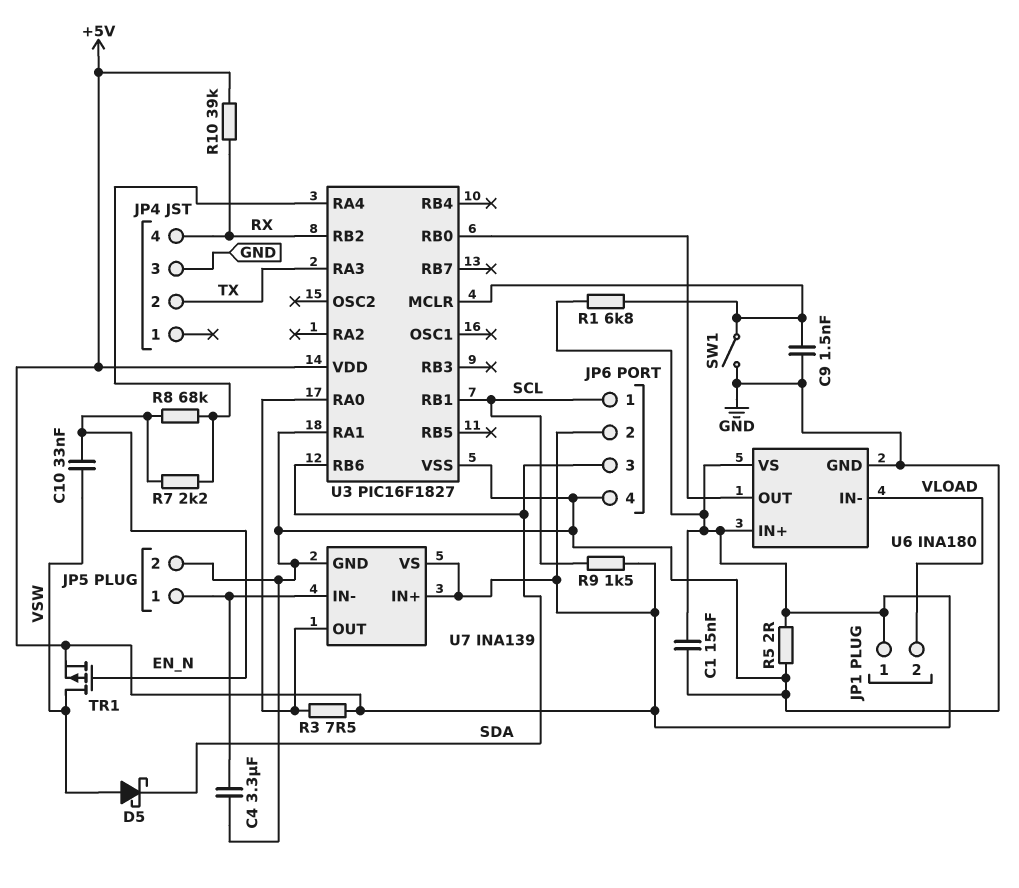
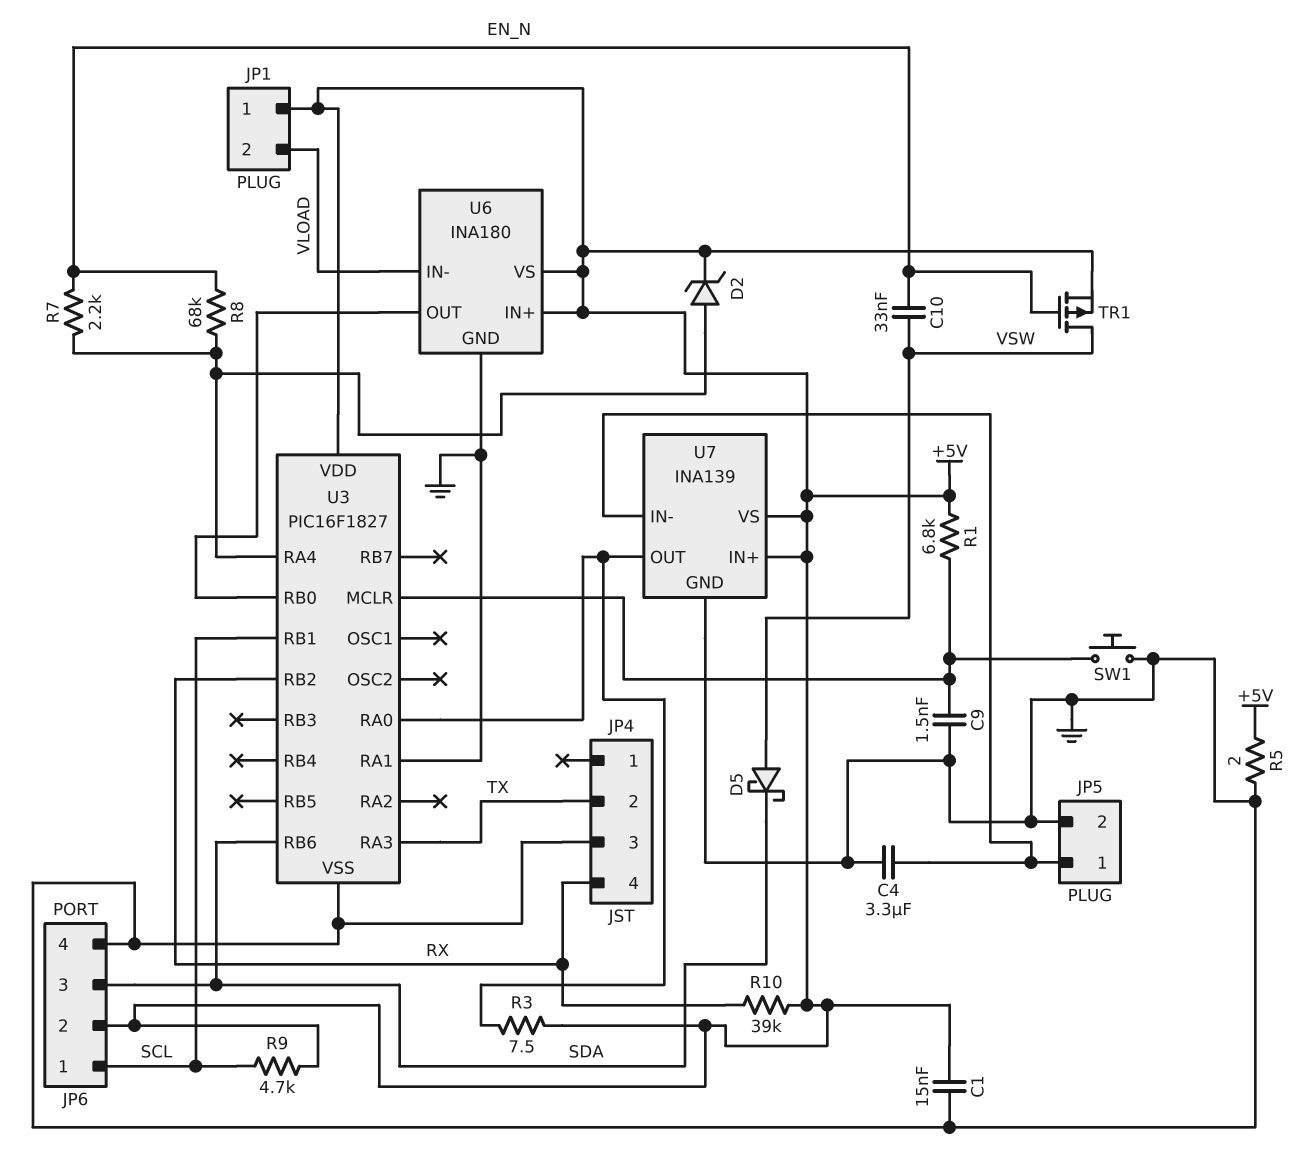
D2: none -> zener (A U3/RA4, K +5V)
R9: 1.5k (+5V, SCL) -> 4.7k (+5V, SCL)
SW1: switch (GND, U3/MCLR) -> button (GND, U3/MCLR)

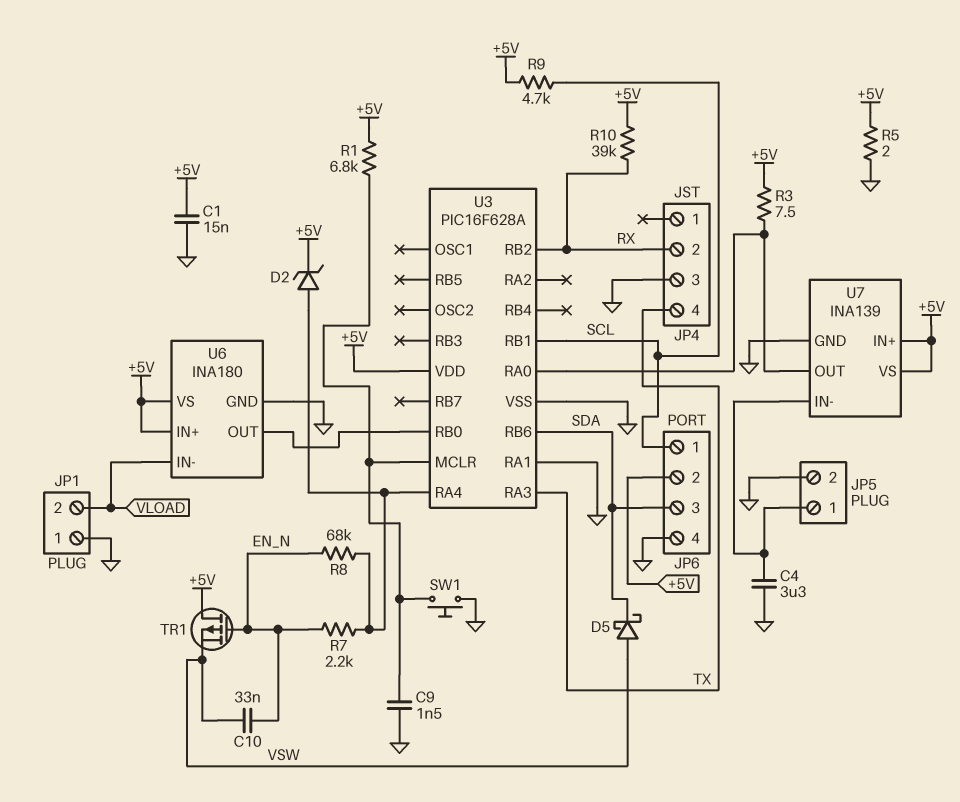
JP1 pin 1: +5V -> GND
JP4 pin 2: TX -> RX
JP4 pin 4: RX -> TX
TR1: PMOS (G EN_N, D VSW, S +5V) -> PMOS (G EN_N, D +5V, S VSW)
U3: PIC16F1827 -> PIC16F628A

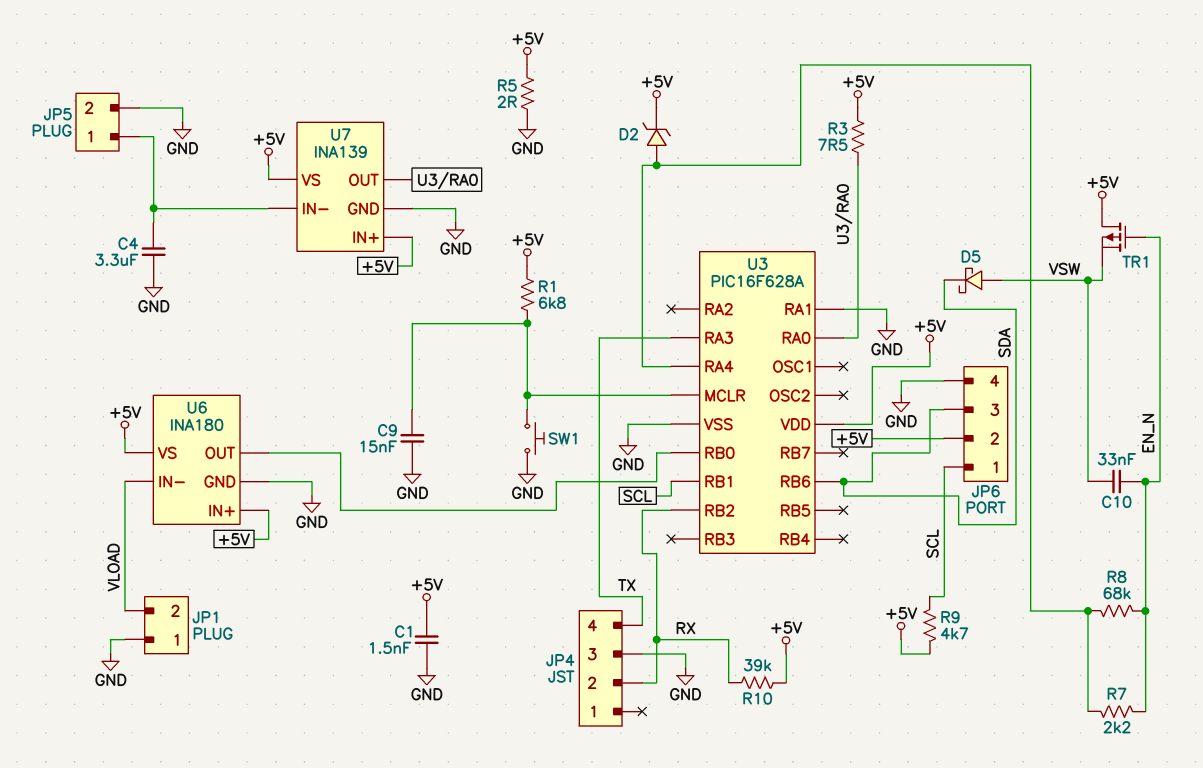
C1: 15nF (+5V, GND) -> 1.5nF (+5V, GND)
C9: 1.5nF (GND, U3/MCLR) -> 15nF (GND, U3/MCLR)

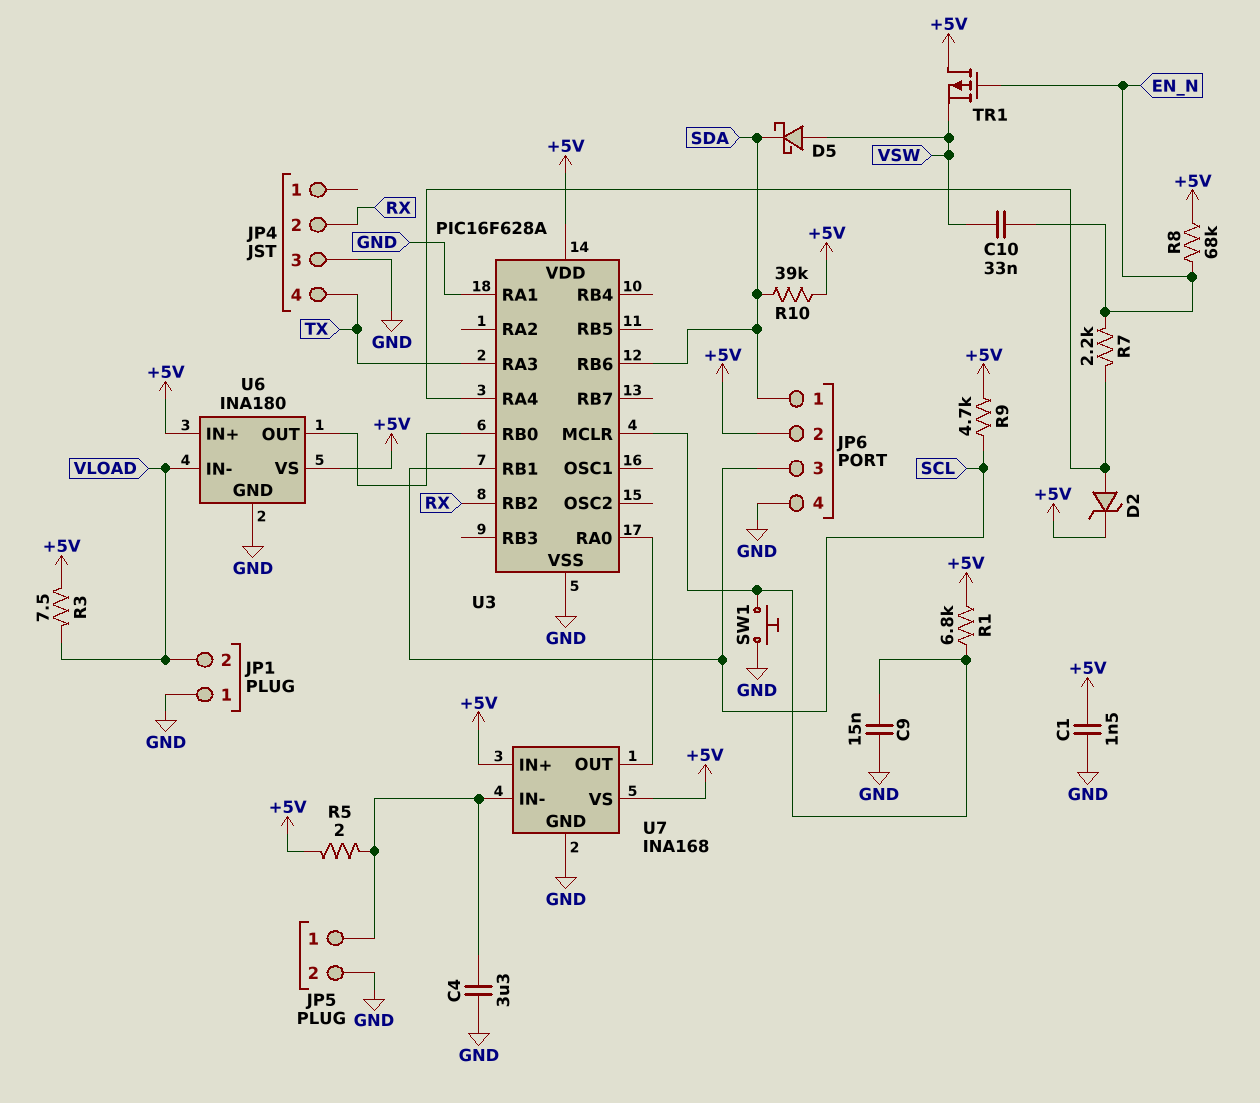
JP6 pin 1: SCL -> SDA
JP6 pin 3: SDA -> SCL
R3: 7.5 (+5V, U3/RA0) -> 7.5 (+5V, VLOAD)
R5: 2 (+5V, GND) -> 2 (+5V, JP5/1)
R8: 68k (EN_N, U3/RA4) -> 68k (+5V, EN_N)
R10: 39k (+5V, RX) -> 39k (+5V, SDA)
U7: INA139 -> INA168

